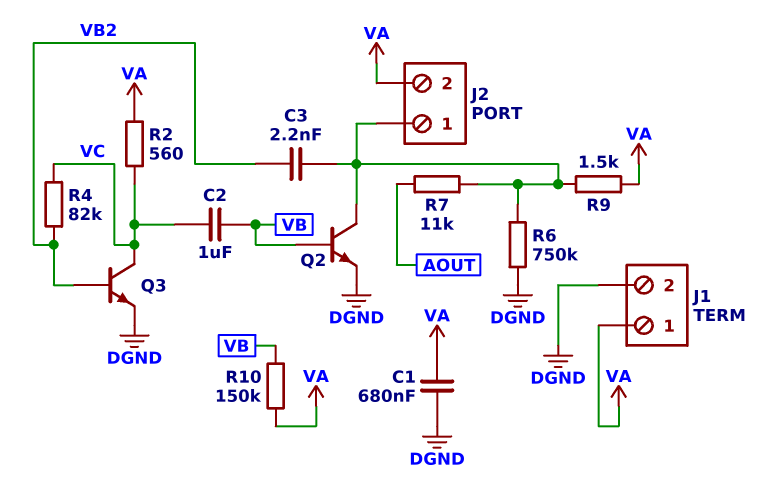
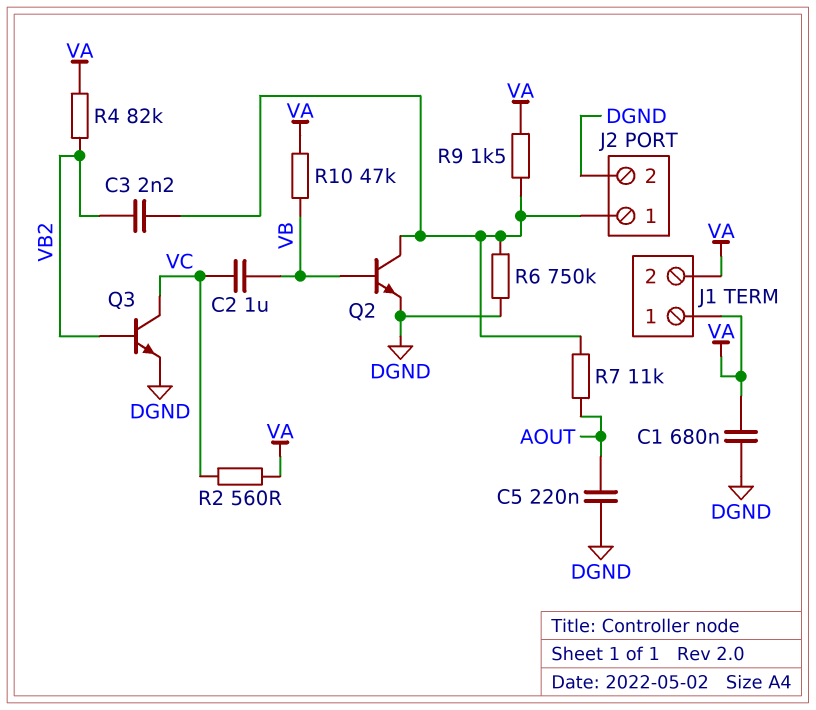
C5: none -> 220nF (AOUT, DGND)
J1 pin 2: DGND -> VA
J2 pin 2: VA -> DGND
R4: 82k (VB2, VC) -> 82k (VA, VB2)
R10: 150k (VA, VB) -> 47k (VA, VB)

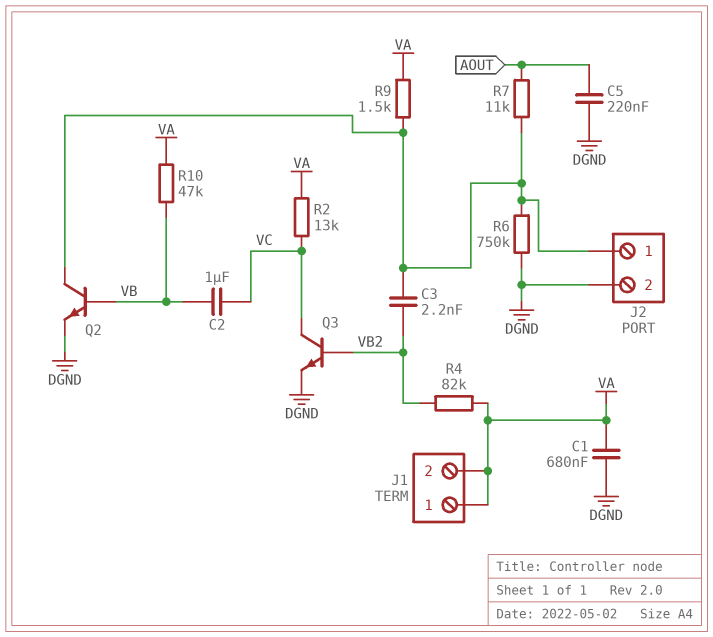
R2: 560 (VA, VC) -> 13k (VA, VC)

